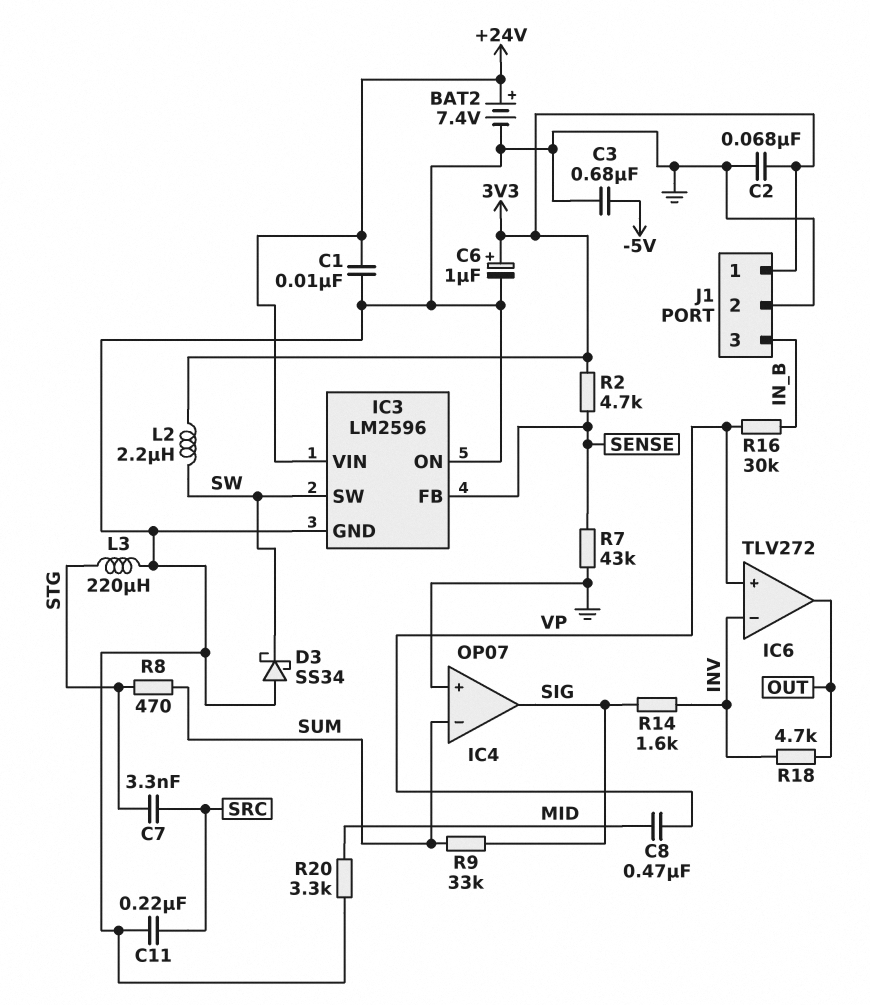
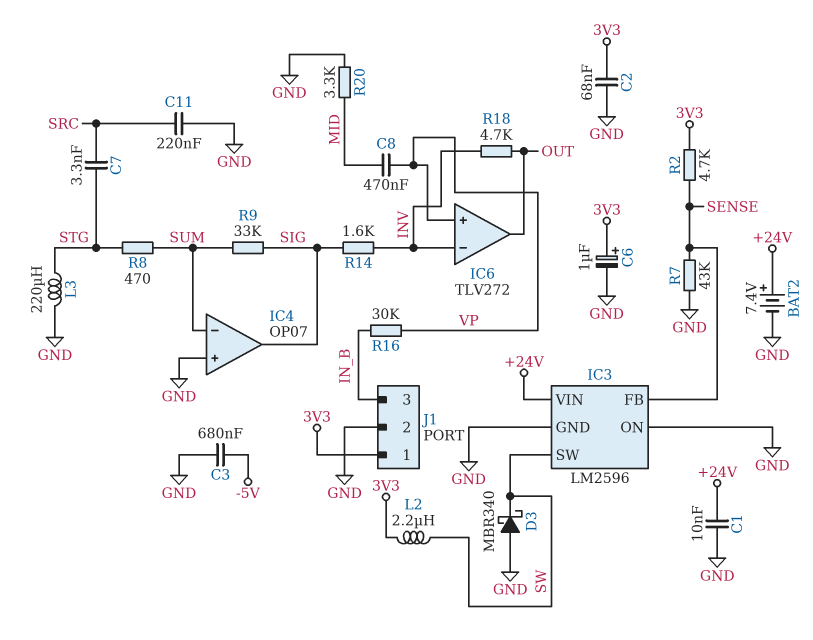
D3: schottky SS34 (A GND, K SW) -> schottky MBR340 (A GND, K SW)

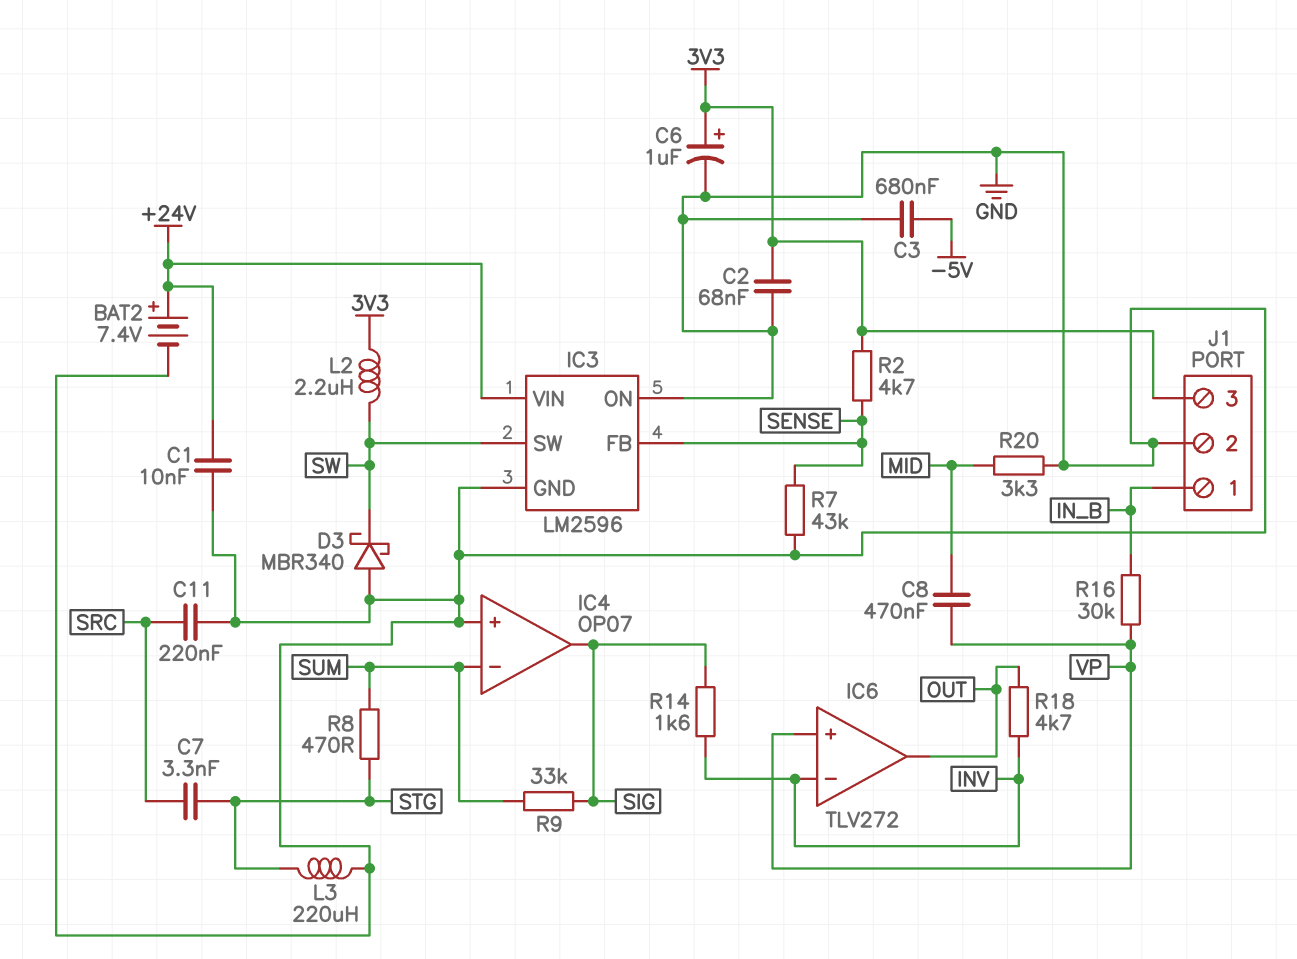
J1 pin 1: 3V3 -> IN_B
J1 pin 3: IN_B -> 3V3

